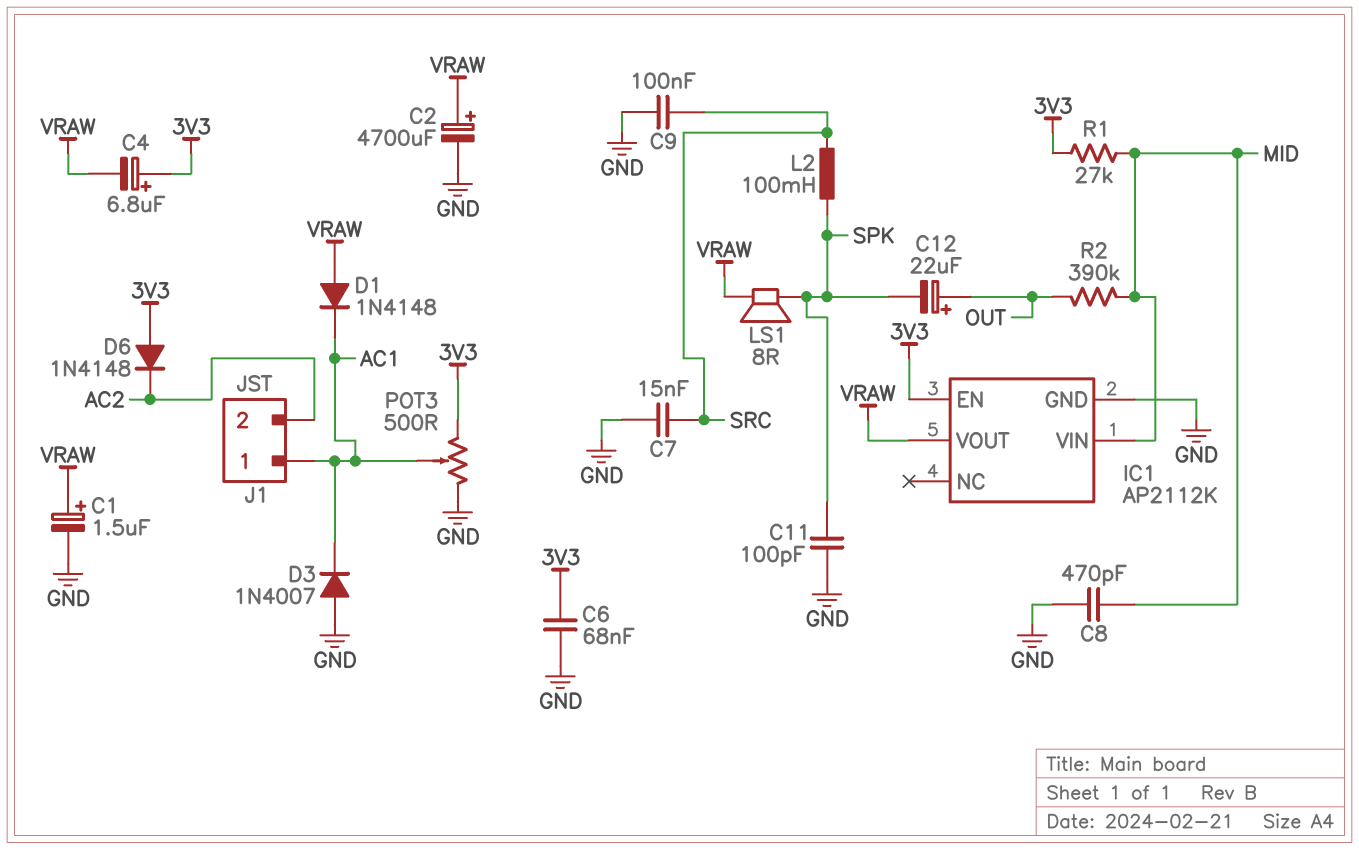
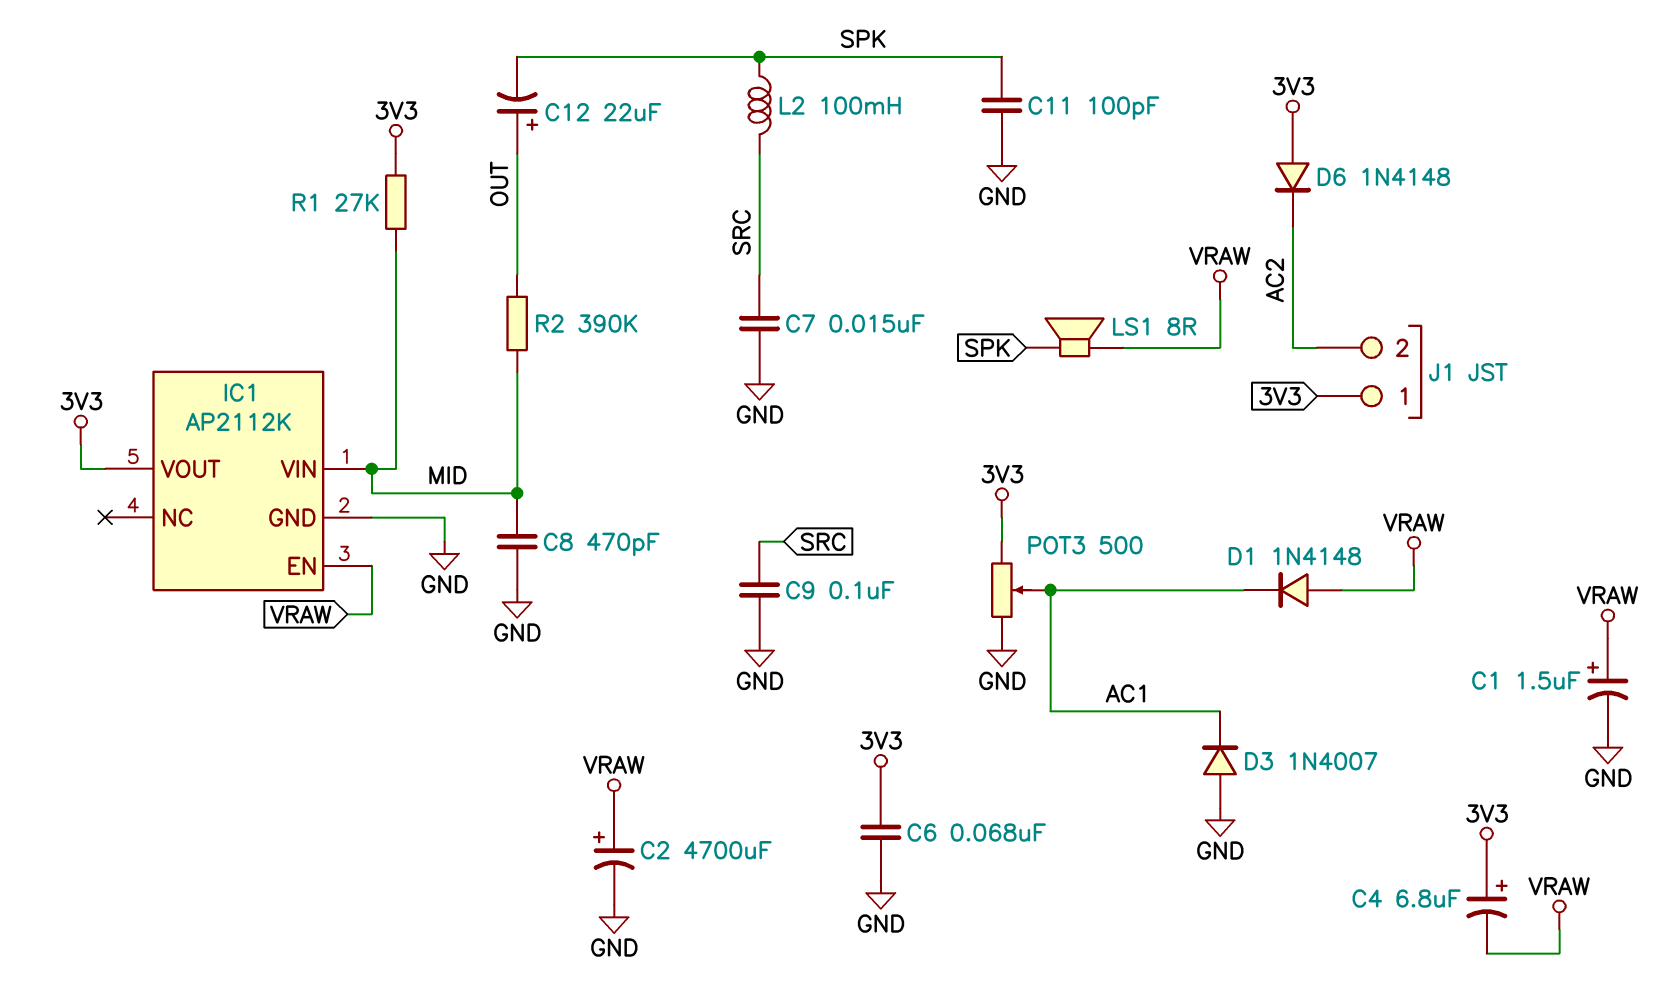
IC1 pin EN: 3V3 -> VRAW
IC1 pin VOUT: VRAW -> 3V3
J1 pin 1: AC1 -> 3V3

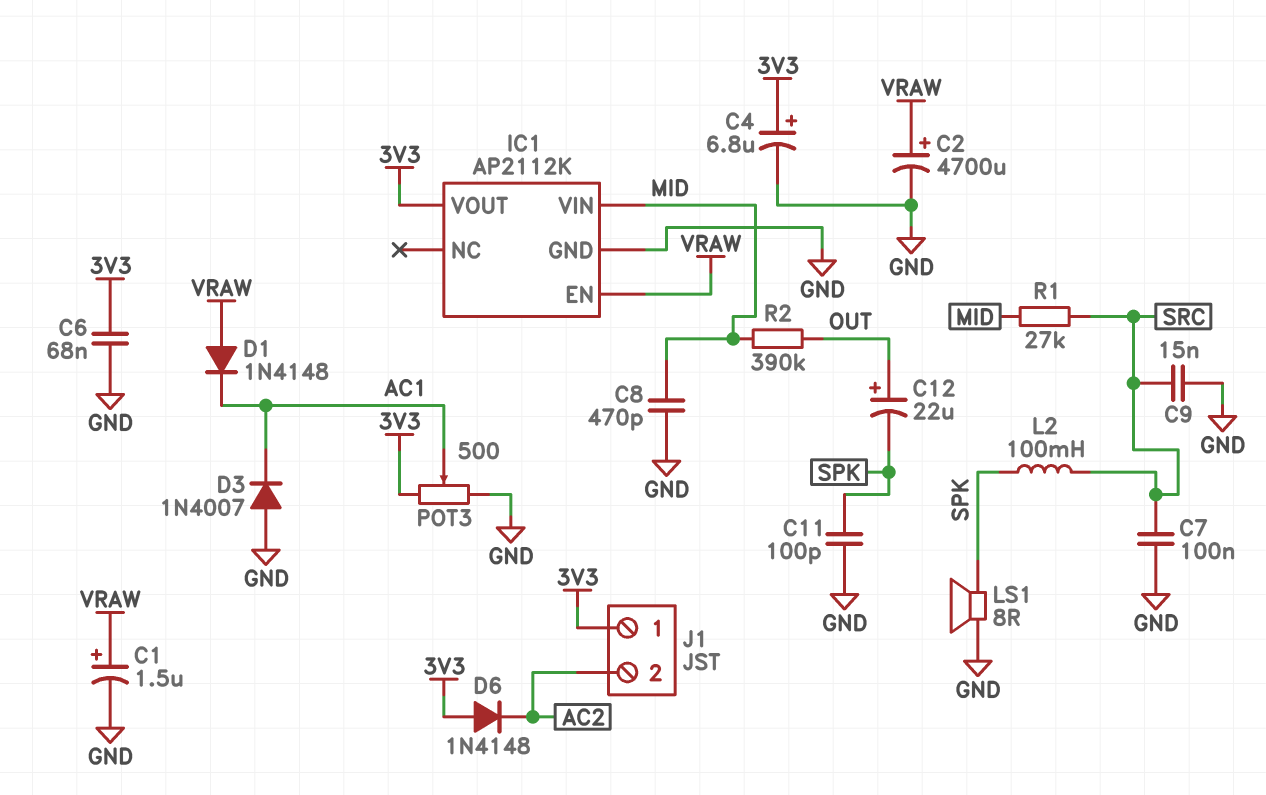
C4: 6.8uF (plus 3V3, minus VRAW) -> 6.8uF (plus 3V3, minus GND)
C7: 15nF (GND, SRC) -> 100nF (GND, SRC)
C9: 100nF (GND, SRC) -> 15nF (GND, SRC)
LS1: speaker 8R (SPK, VRAW) -> speaker 8R (GND, SPK)
R1: 27k (3V3, MID) -> 27k (MID, SRC)

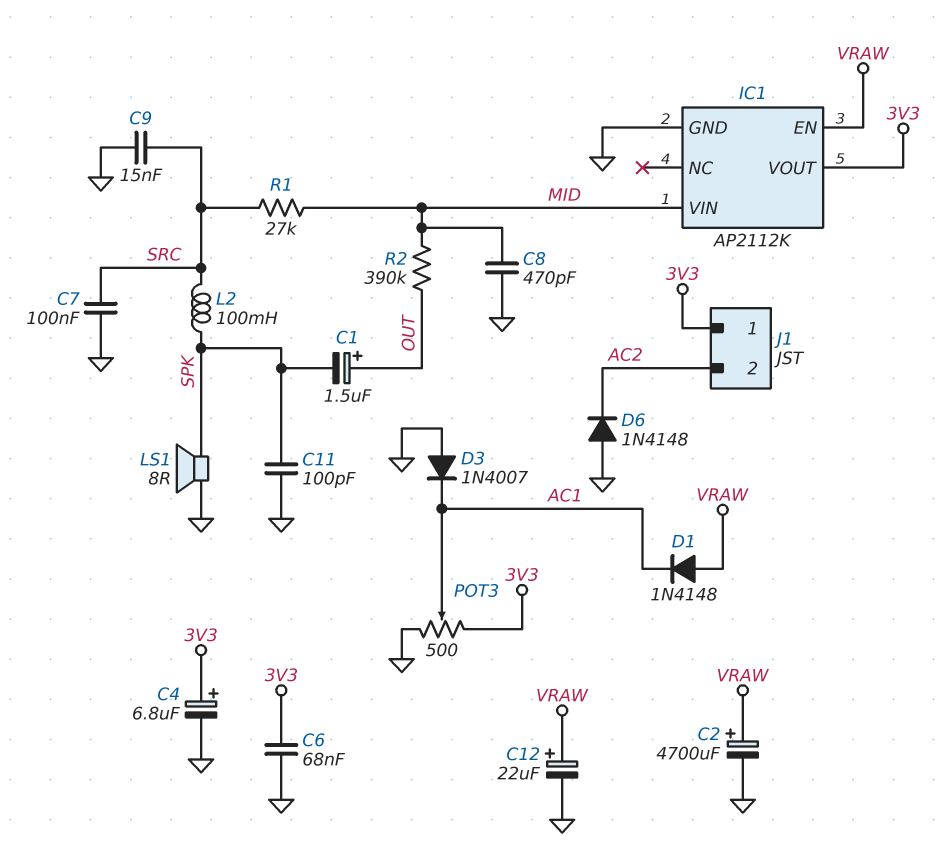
C1: 1.5uF (plus VRAW, minus GND) -> 1.5uF (plus OUT, minus SPK)
C12: 22uF (plus OUT, minus SPK) -> 22uF (plus VRAW, minus GND)
D6: diode 1N4148 (A 3V3, K AC2) -> diode 1N4148 (A GND, K AC2)

